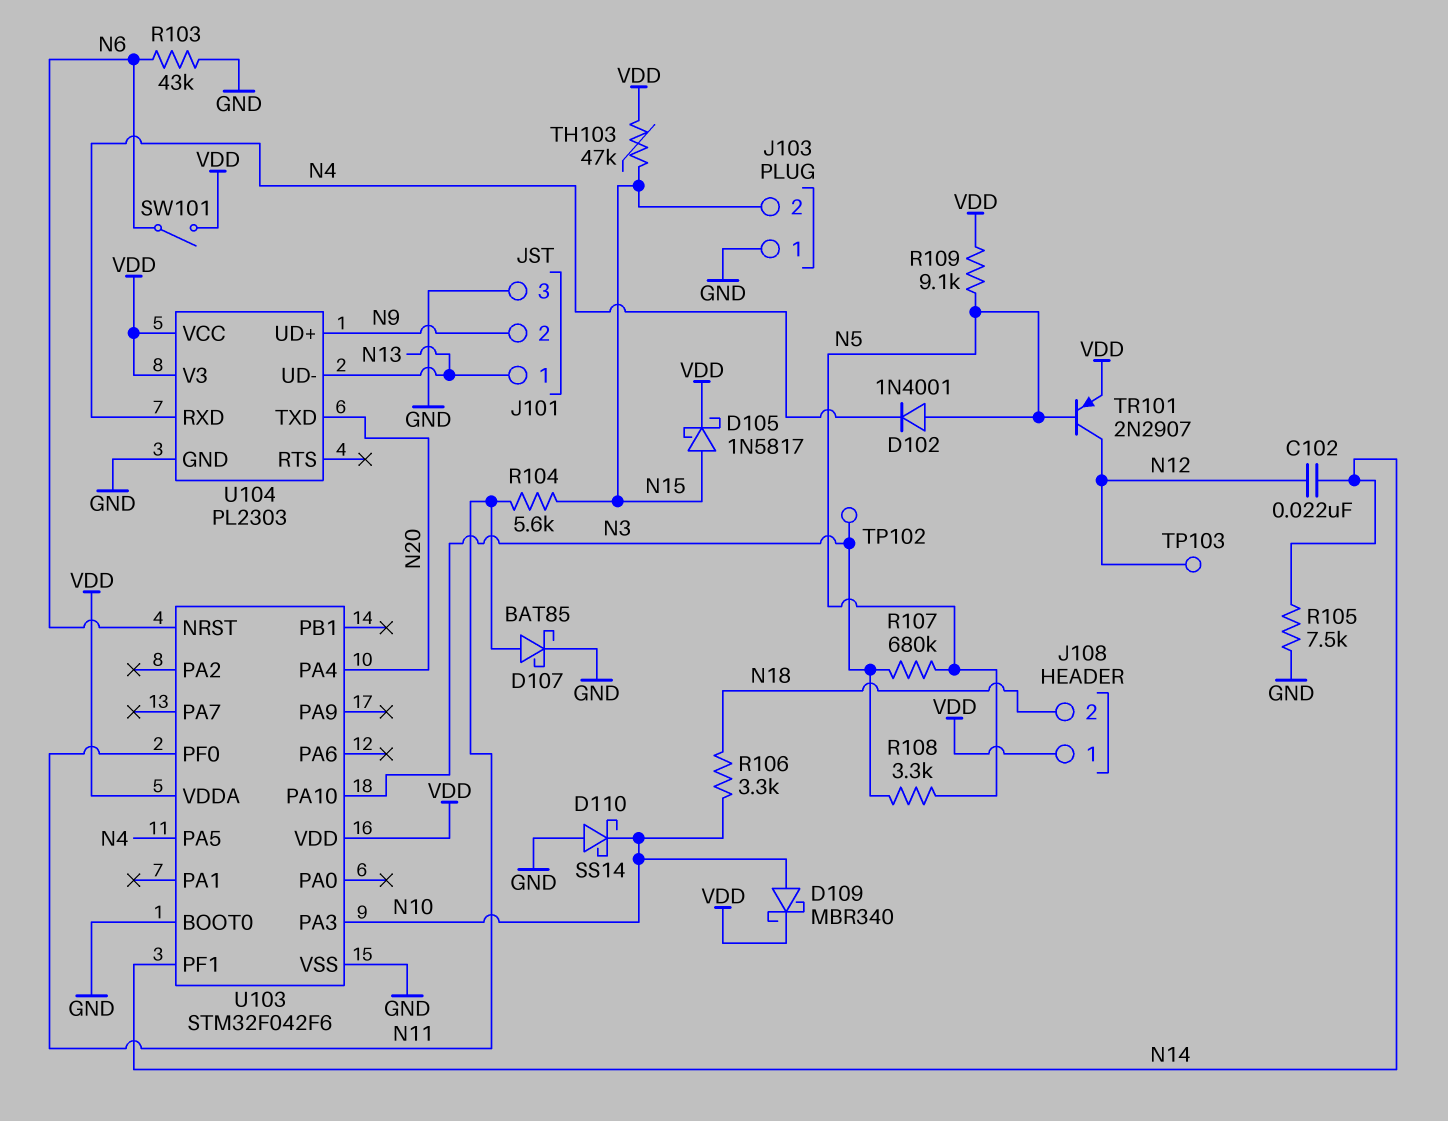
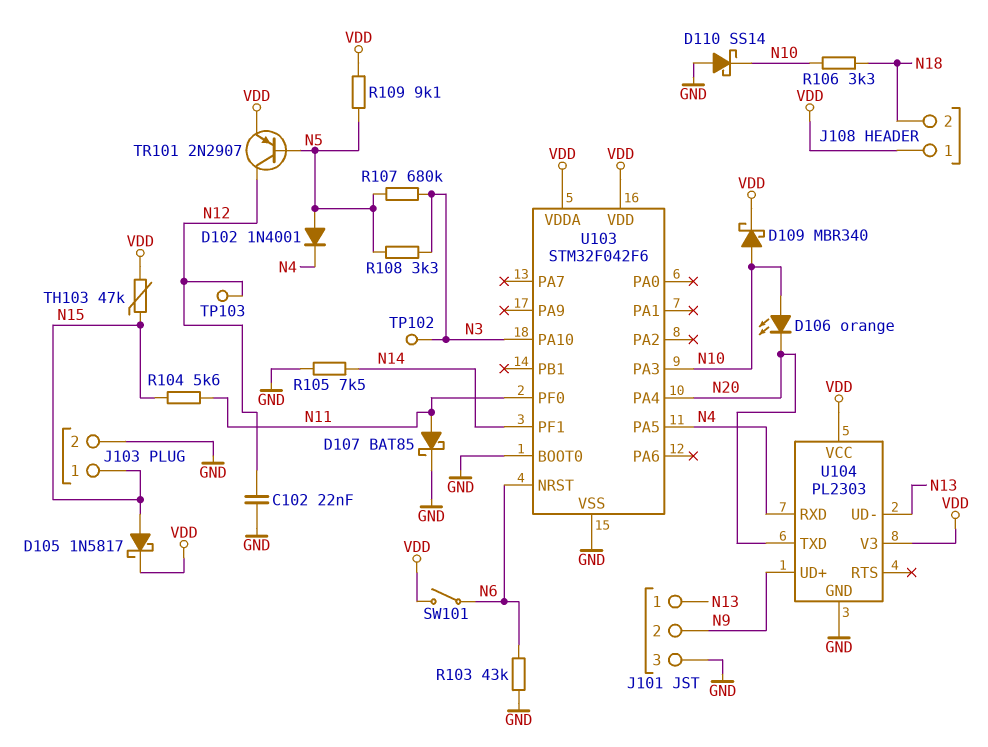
C102: 22nF (N12, N14) -> 22nF (GND, N12)
D106: none -> LED orange (A N10, K N20)
J103 pin 1: GND -> N15
J103 pin 2: N15 -> GND

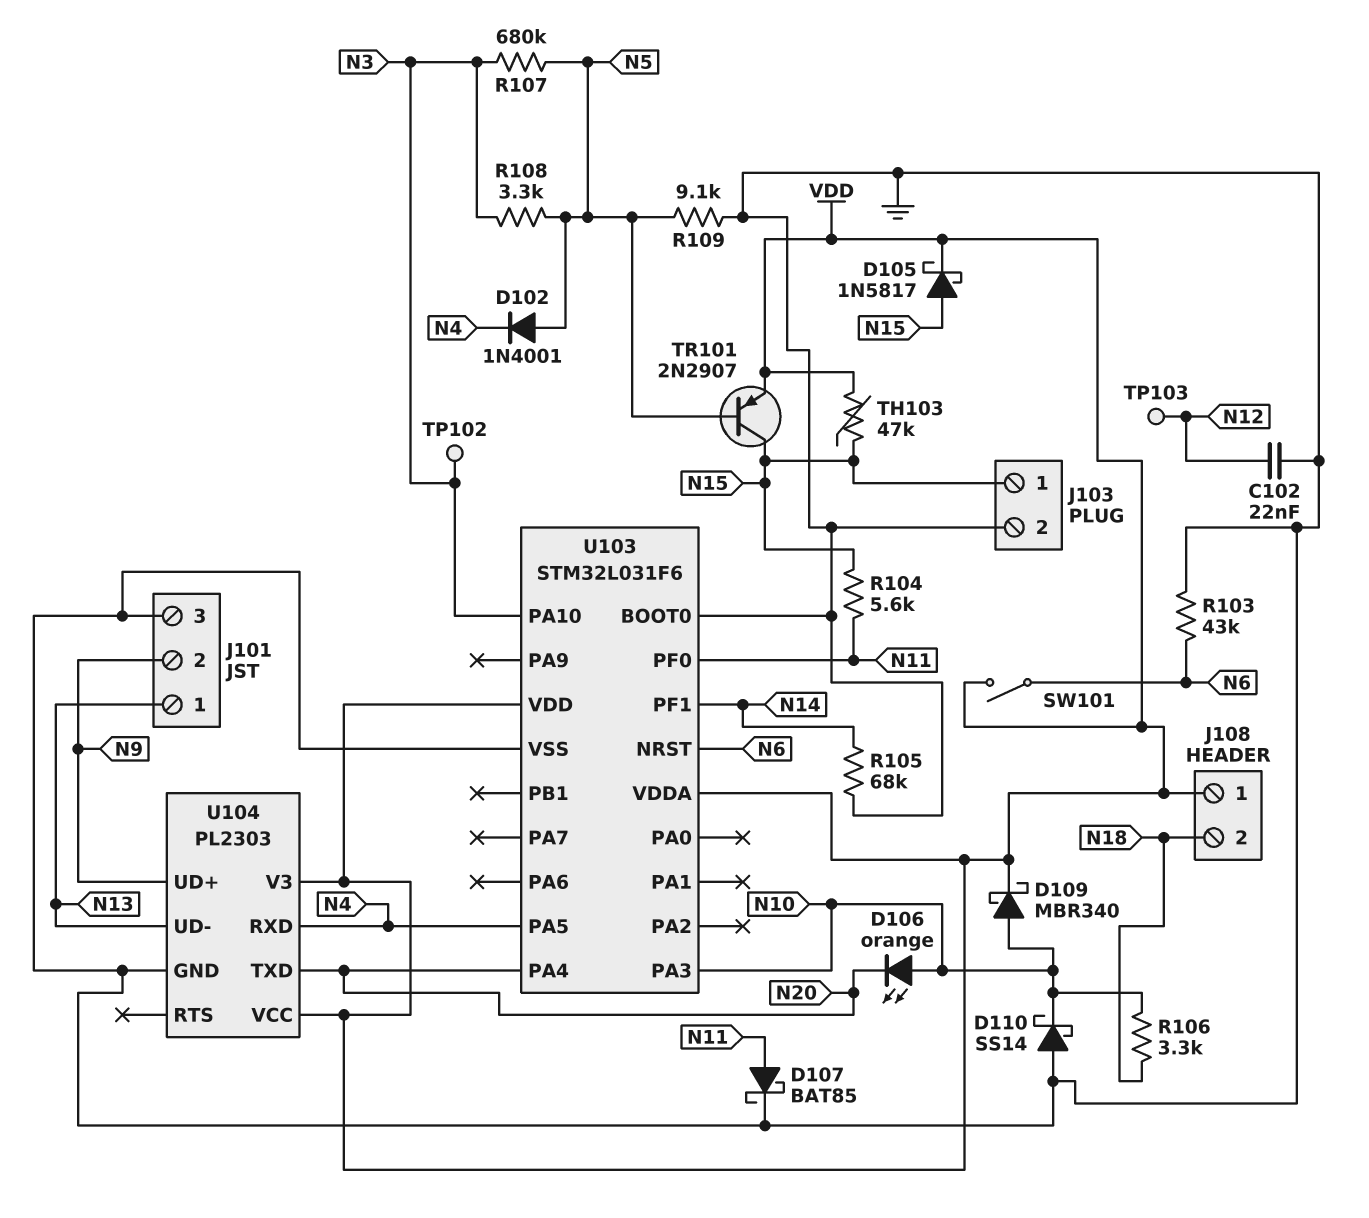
R105: 7.5k (GND, N14) -> 68k (GND, N14)
R109: 9.1k (N5, VDD) -> 9.1k (GND, N5)
TR101: PNP 2N2907 (B N5, C N12, E VDD) -> PNP 2N2907 (B N5, C N15, E VDD)
U103: STM32F042F6 -> STM32L031F6

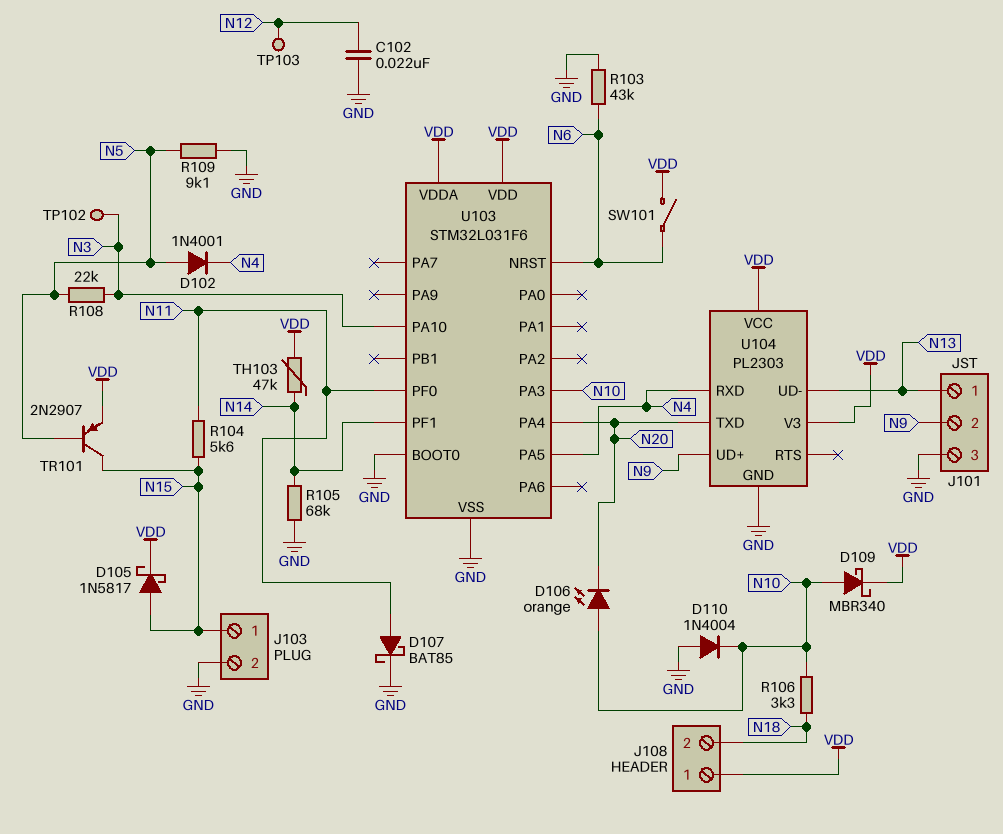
D110: schottky SS14 (A GND, K N10) -> diode 1N4004 (A GND, K N10)
R107: 680k (N3, N5) -> none
R108: 3.3k (N3, N5) -> 22k (N3, N5)
TH103: 47k (N15, VDD) -> 47k (N14, VDD)

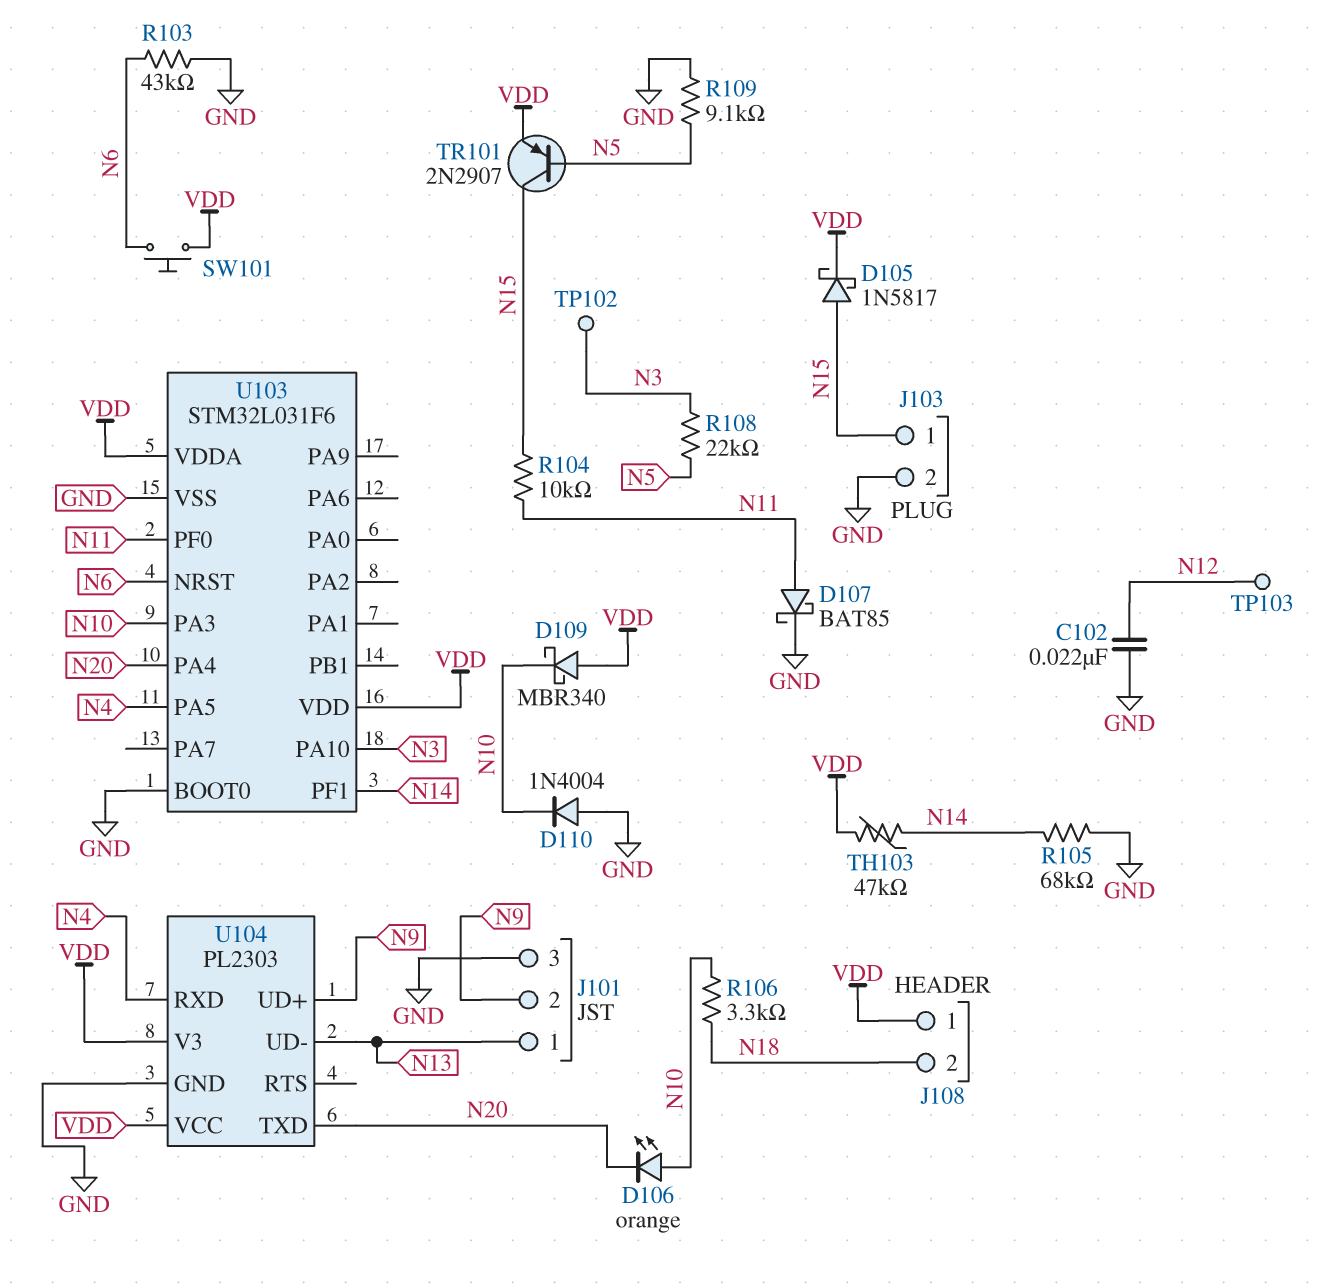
D102: diode 1N4001 (A N5, K N4) -> none
D109: schottky MBR340 (A N10, K VDD) -> schottky MBR340 (A VDD, K N10)
R104: 5.6k (N11, N15) -> 10k (N11, N15)
SW101: switch (N6, VDD) -> button (N6, VDD)

